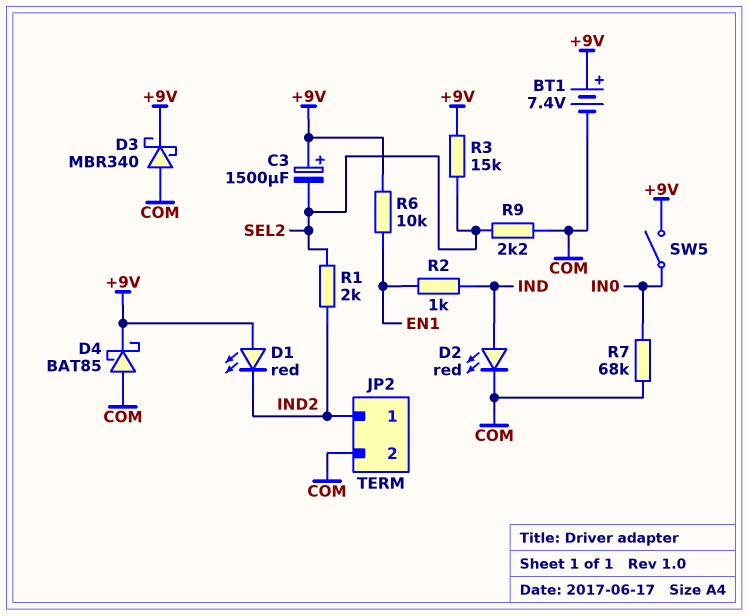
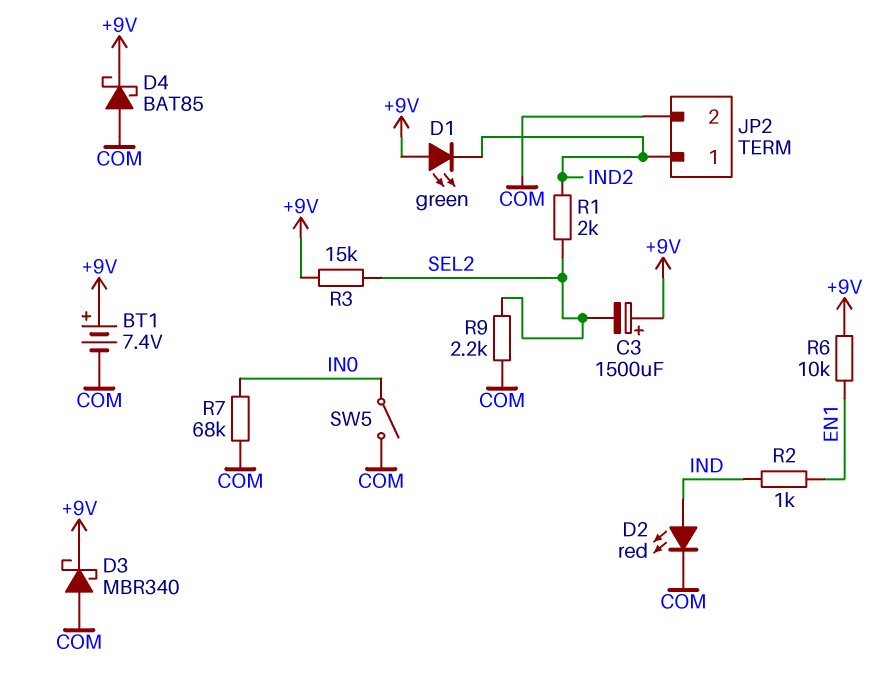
D1: LED red (A +9V, K IND2) -> LED green (A +9V, K IND2)
SW5: switch (+9V, IN0) -> switch (COM, IN0)

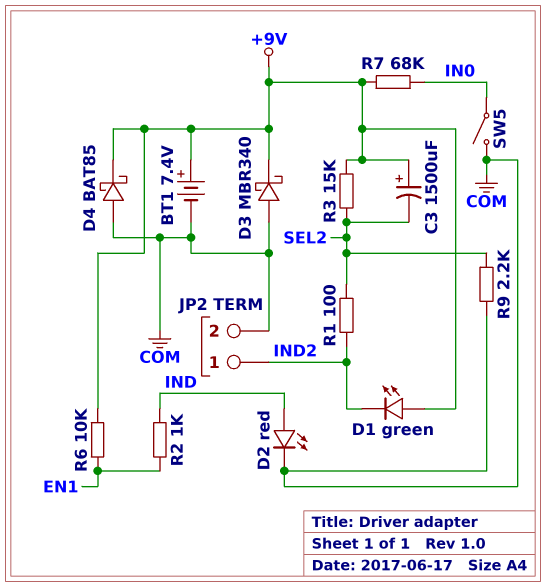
R1: 2k (IND2, SEL2) -> 100 (IND2, SEL2)
R7: 68k (COM, IN0) -> 68k (+9V, IN0)

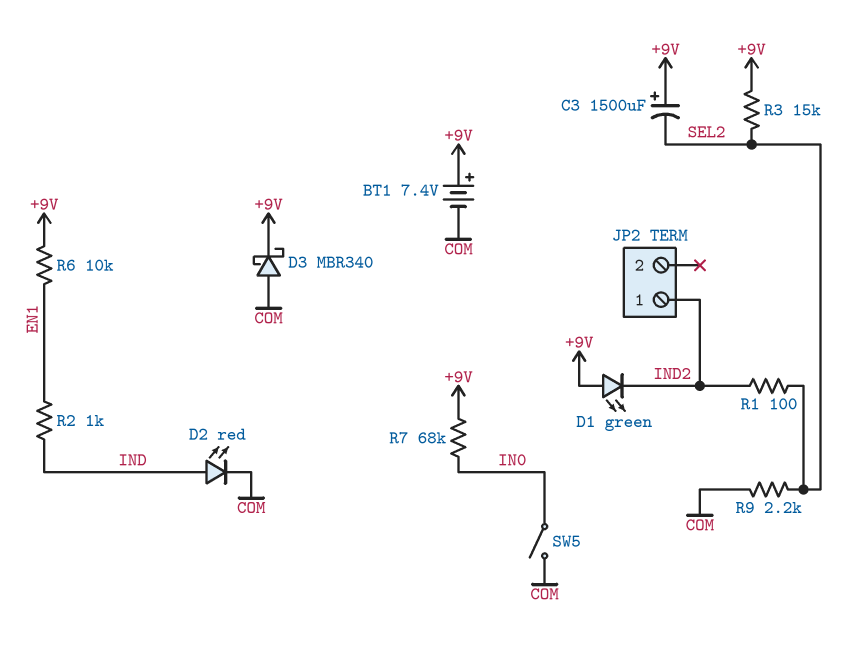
D4: schottky BAT85 (A COM, K +9V) -> none
JP2 pin 2: COM -> none

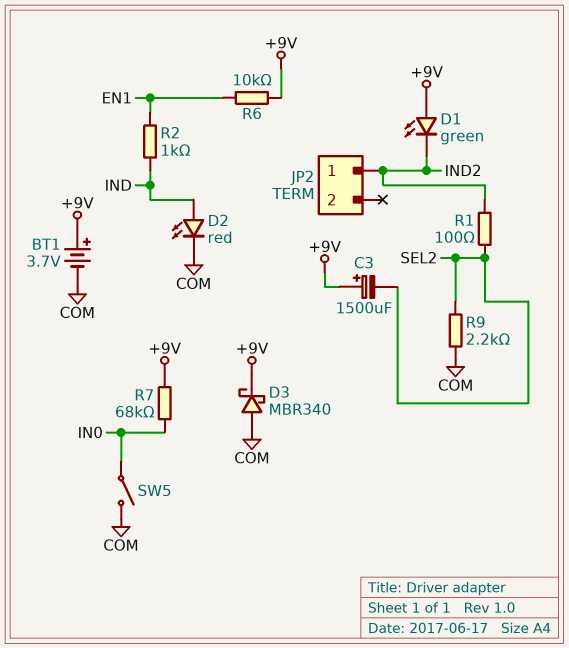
BT1: 7.4V (plus +9V, minus COM) -> 3.7V (plus +9V, minus COM)
R3: 15k (+9V, SEL2) -> none

